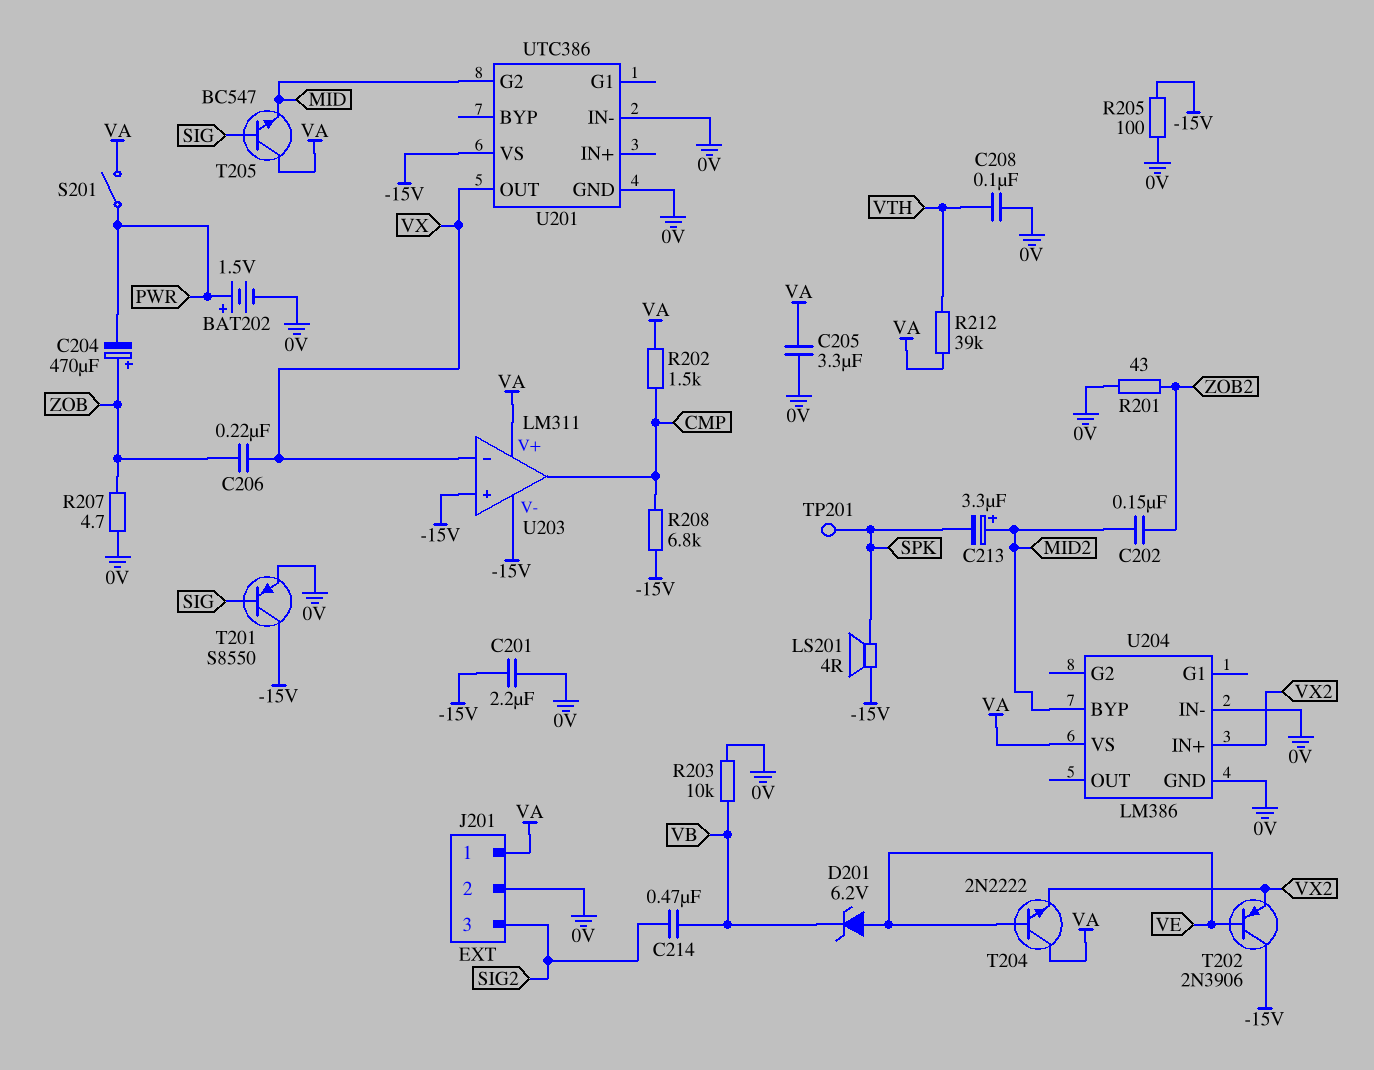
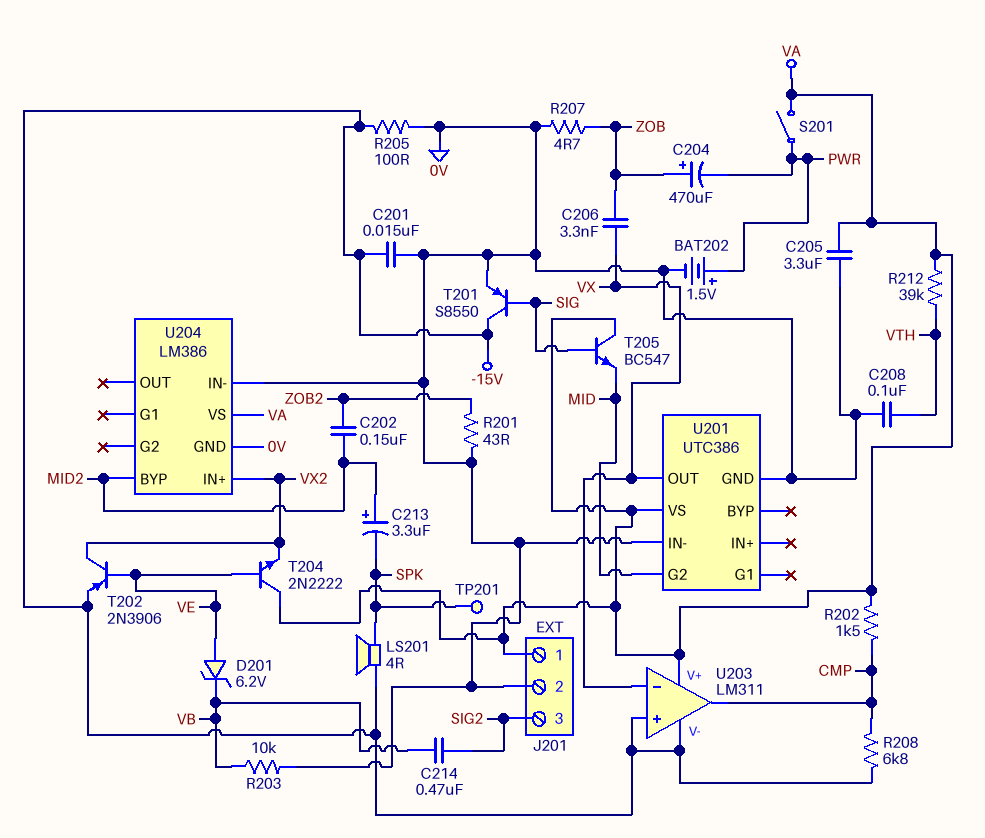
C201: 2.2uF (-15V, 0V) -> 15nF (-15V, 0V)
C206: 220nF (VX, ZOB) -> 3.3nF (VX, ZOB)
T202: PNP 2N3906 (B VE, C -15V, E VX2) -> PNP 2N3906 (B VE, C VX2, E -15V)
U201 pin VS: -15V -> VA

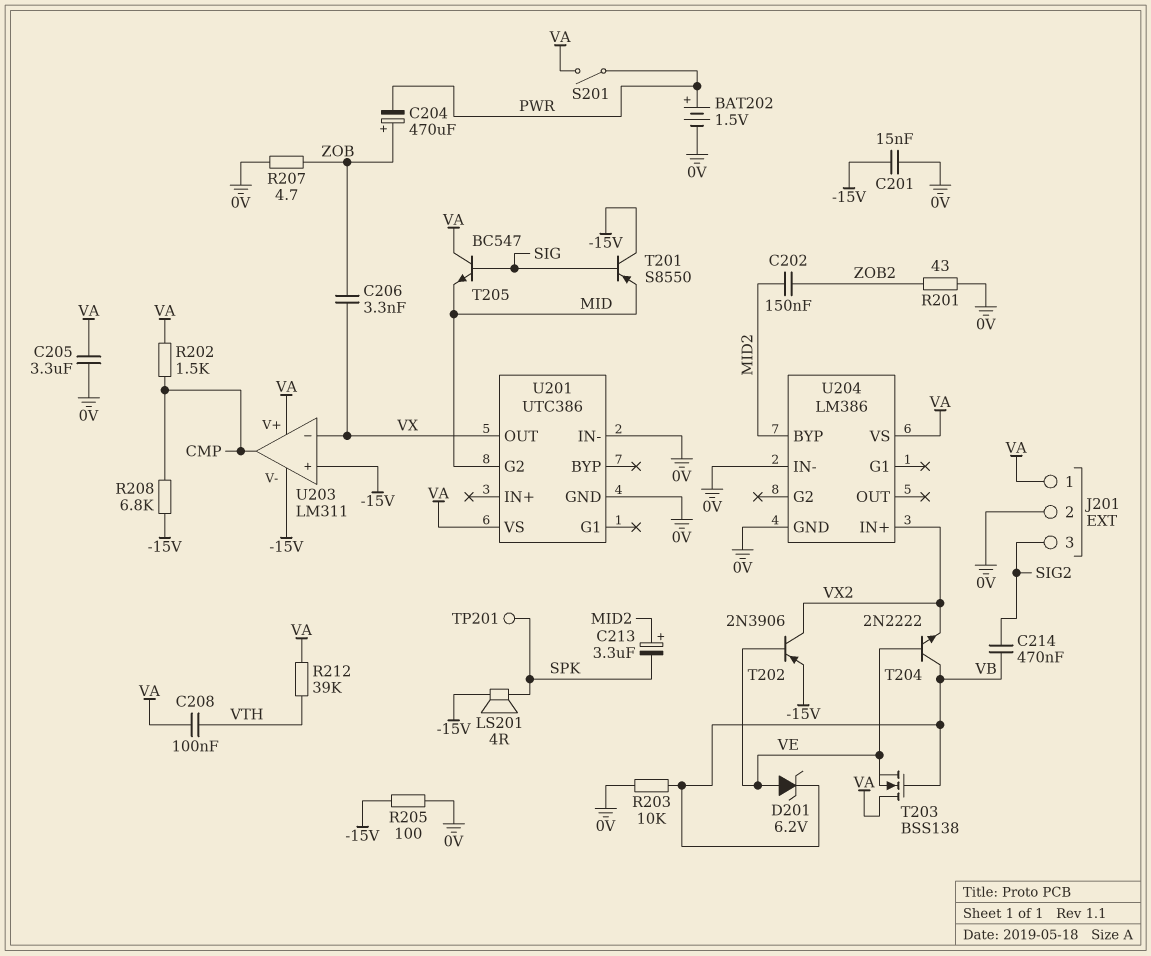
C208: 100nF (0V, VTH) -> 100nF (VA, VTH)
T201: PNP S8550 (B SIG, C -15V, E 0V) -> PNP S8550 (B SIG, C -15V, E MID)
T203: none -> NMOS BSS138 (G VB, D VA, S VE)
T204: NPN 2N2222 (B VE, C VA, E VX2) -> NPN 2N2222 (B VE, C VB, E VX2)

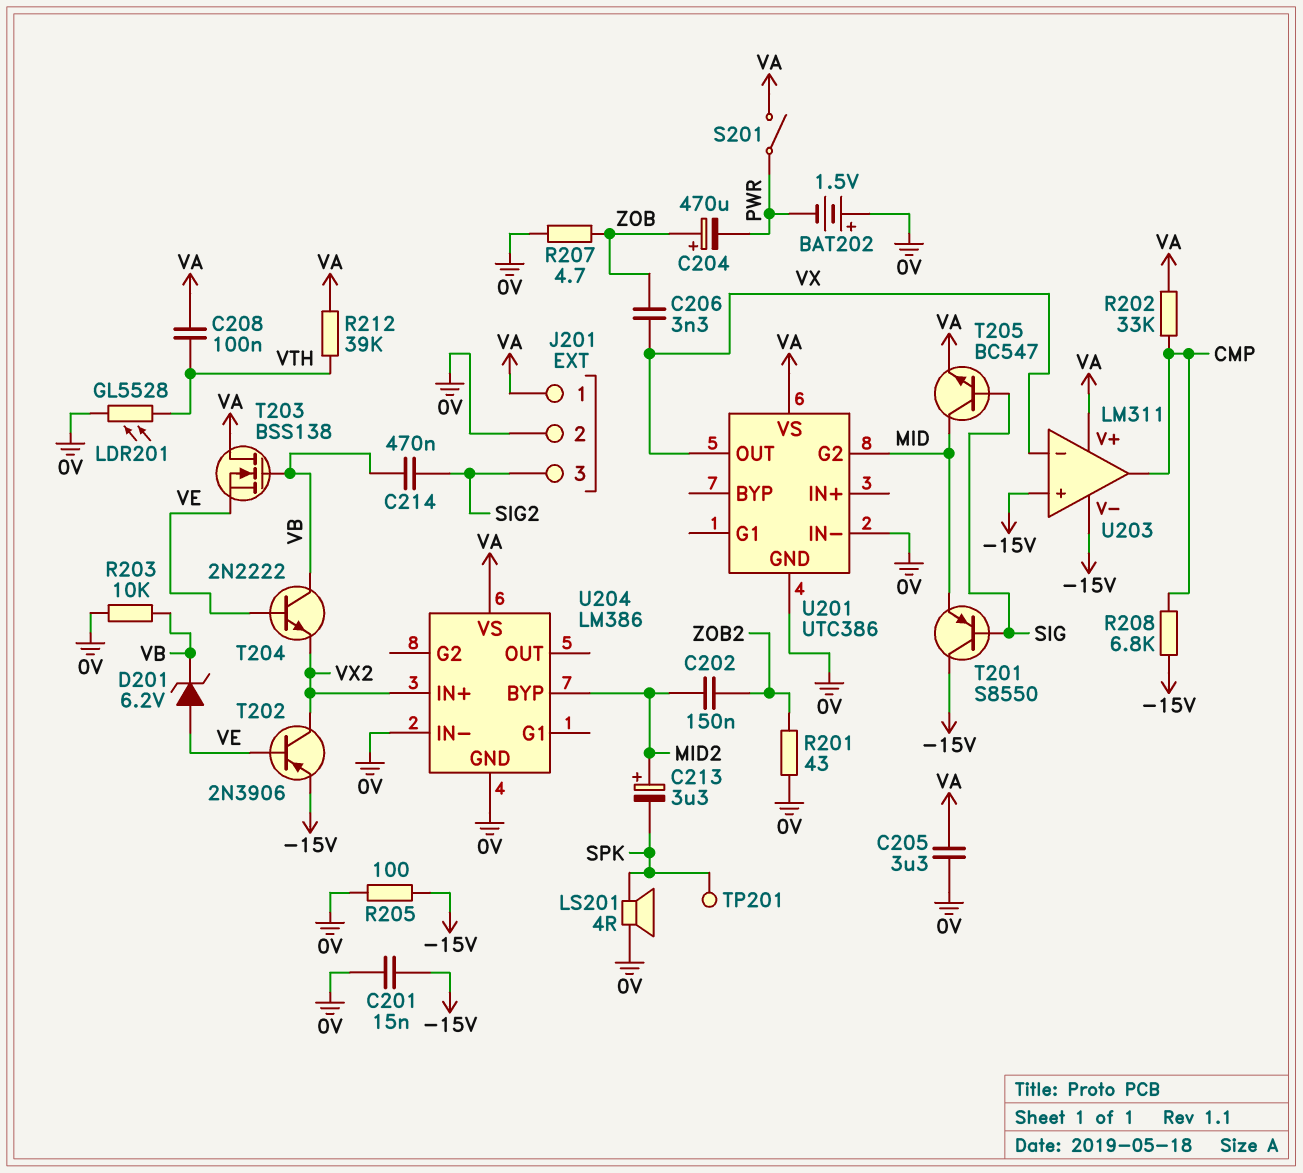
BAT202: 1.5V (plus PWR, minus 0V) -> 1.5V (plus 0V, minus PWR)
LDR201: none -> GL5528 (0V, VTH)
LS201: speaker 4R (-15V, SPK) -> speaker 4R (0V, SPK)
R202: 1.5k (CMP, VA) -> 33k (CMP, VA)
T205: NPN BC547 (B SIG, C VA, E MID) -> NPN BC547 (B SIG, C MID, E VA)

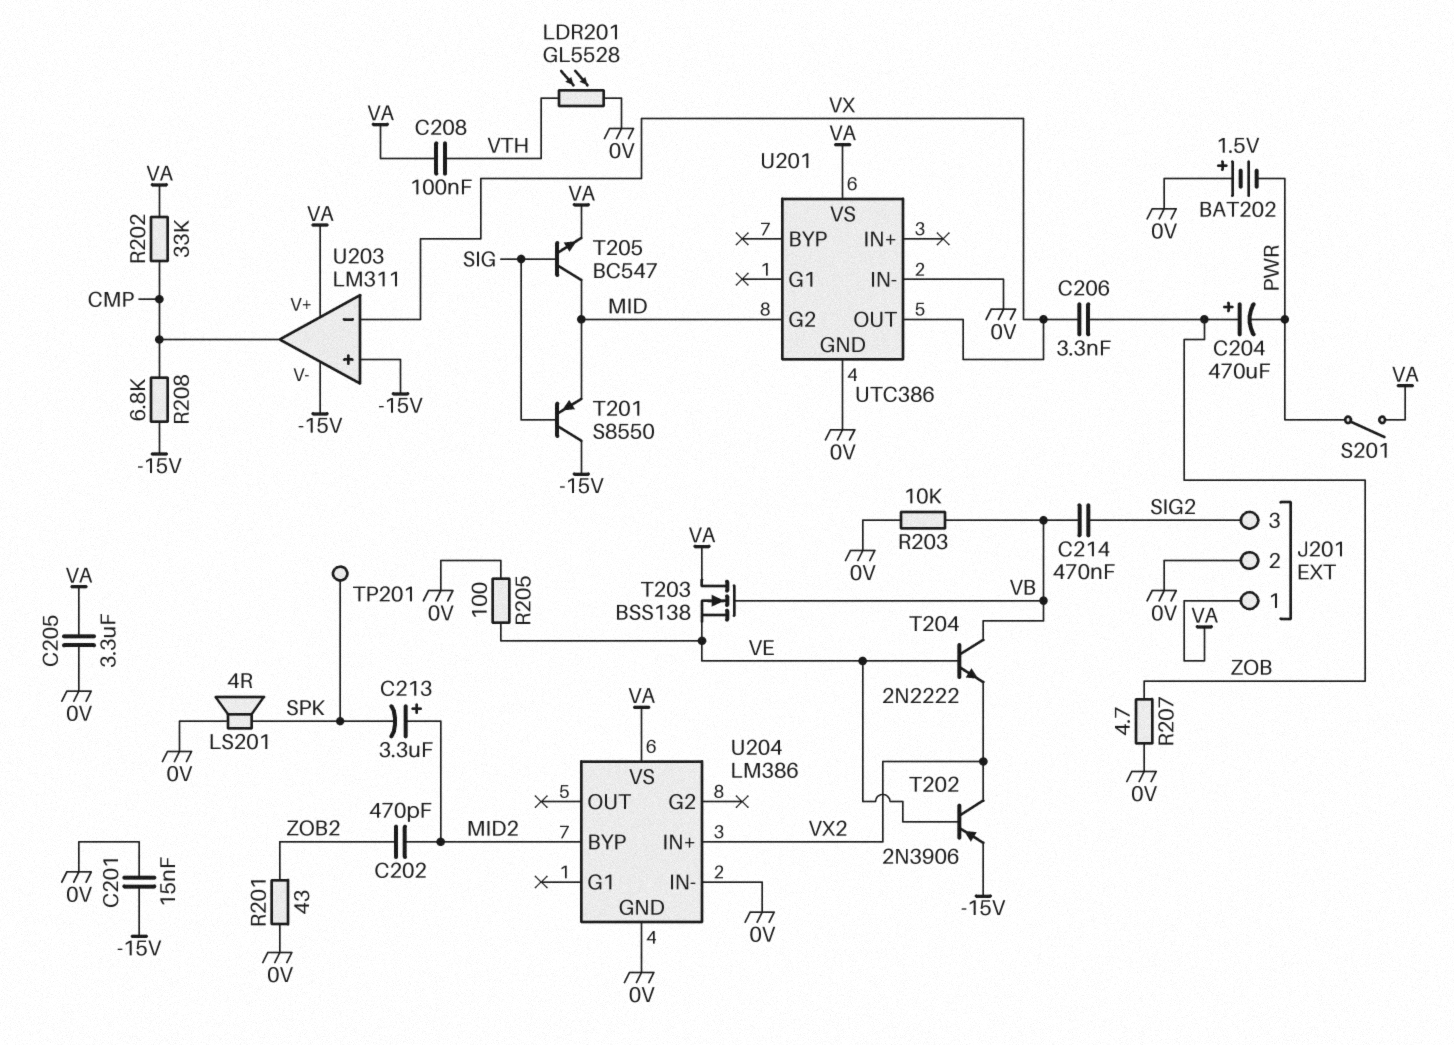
C202: 150nF (MID2, ZOB2) -> 470pF (MID2, ZOB2)
D201: zener 6.2V (A VE, K VB) -> none
R205: 100 (-15V, 0V) -> 100 (0V, VE)
R212: 39k (VA, VTH) -> none

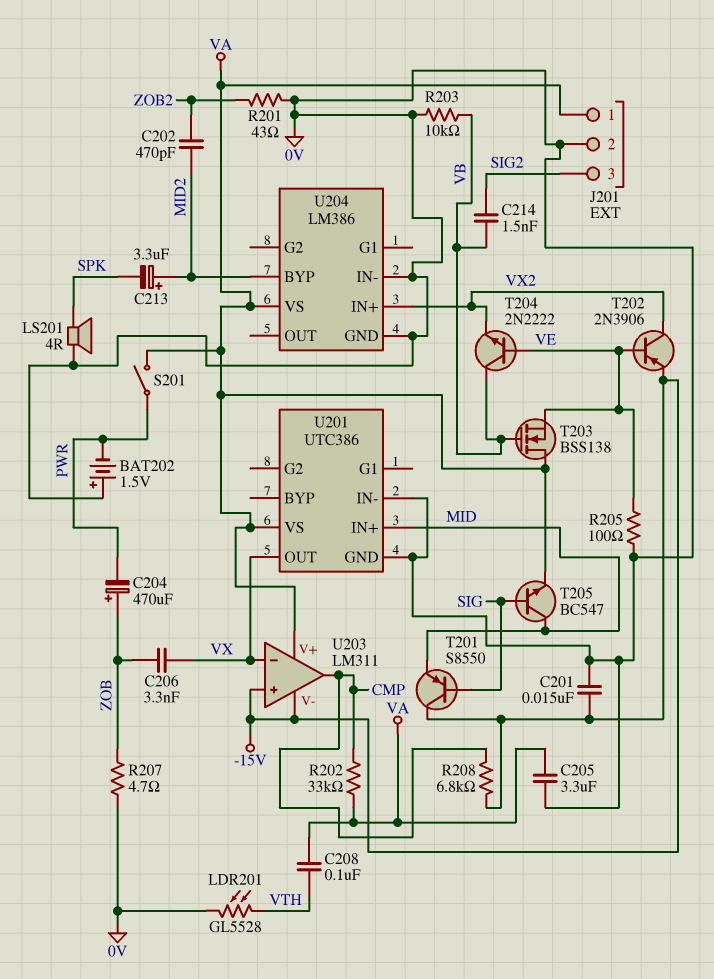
C214: 470nF (SIG2, VB) -> 1.5nF (SIG2, VB)
TP201: test point (SPK) -> none
U201 pin G2: MID -> none
U201 pin IN+: none -> MID

